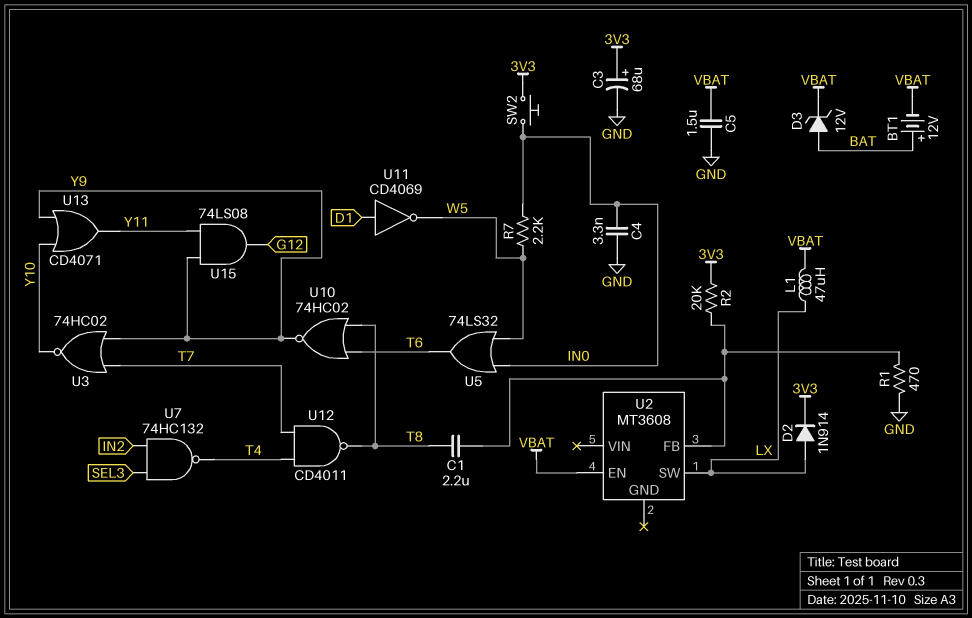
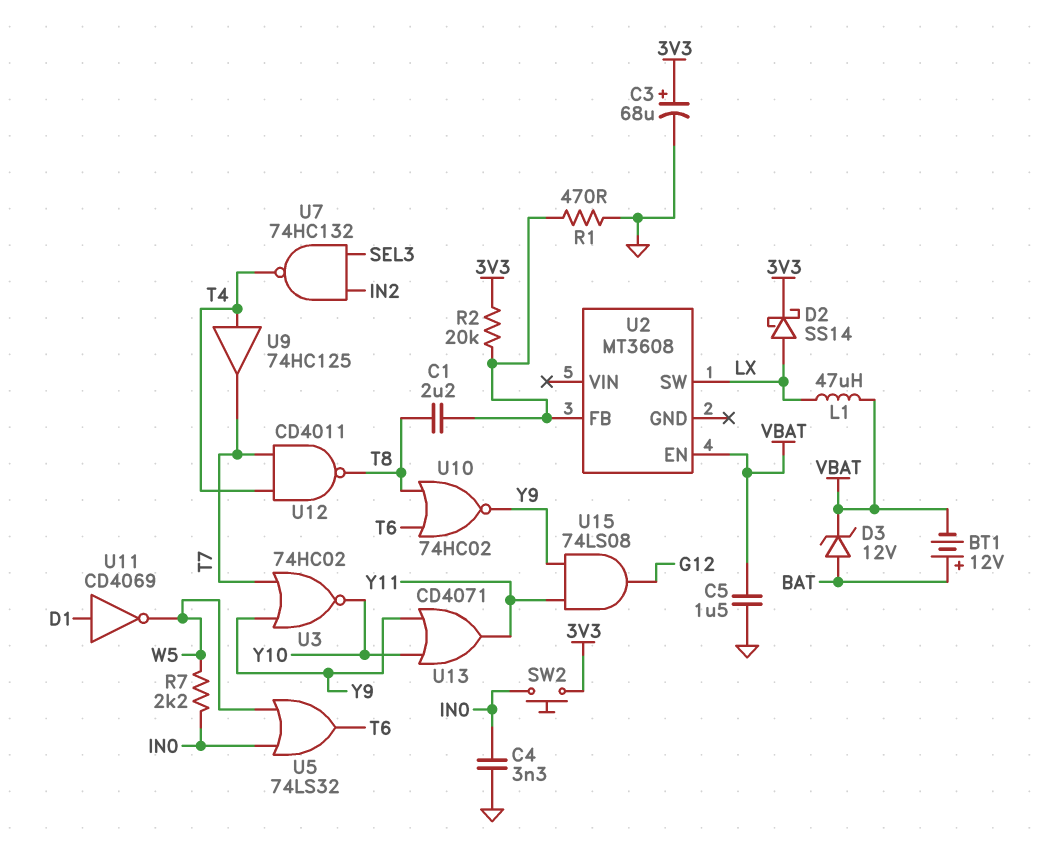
D2: diode 1N914 (A LX, K 3V3) -> schottky SS14 (A LX, K 3V3)
U9: none -> buffer 74HC125 (in T4, out T7)

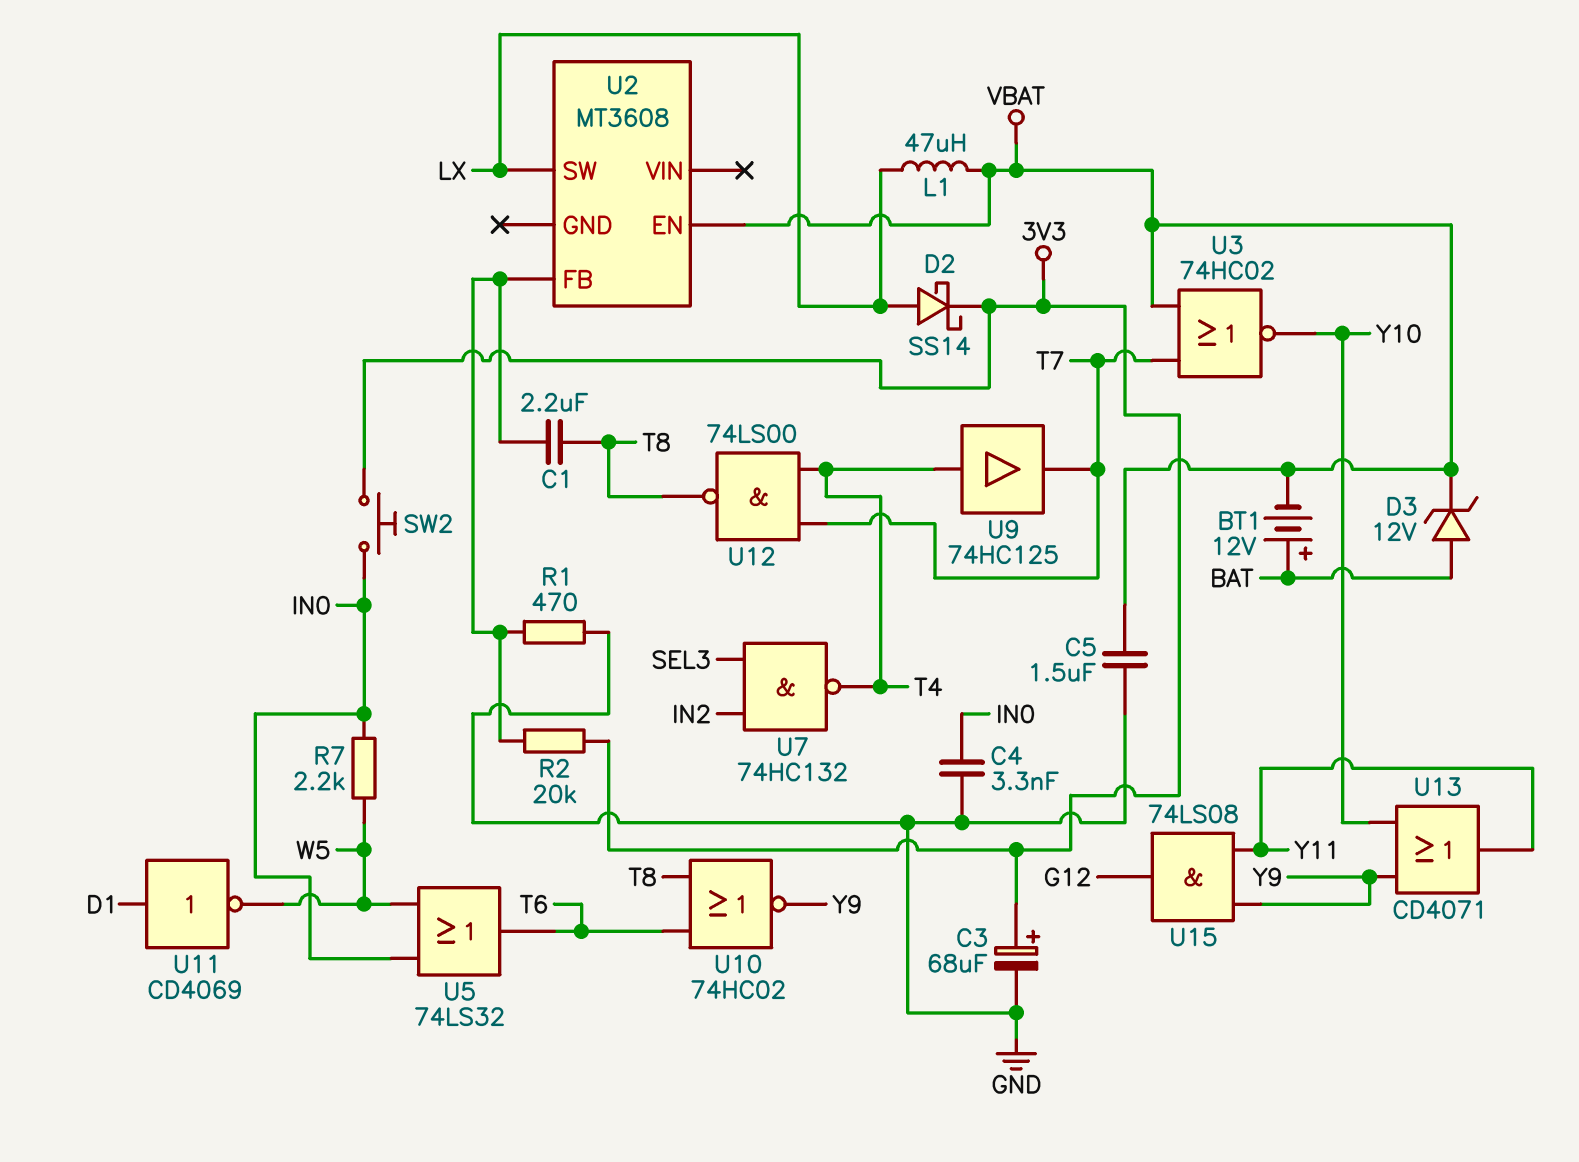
U3: NOR 74HC02 (in T7, in Y9, out Y10) -> NOR 74HC02 (in T7, in VBAT, out Y10)
U12: NAND CD4011 (in T4, in T7, out T8) -> NAND 74LS00 (in T4, in T7, out T8)

